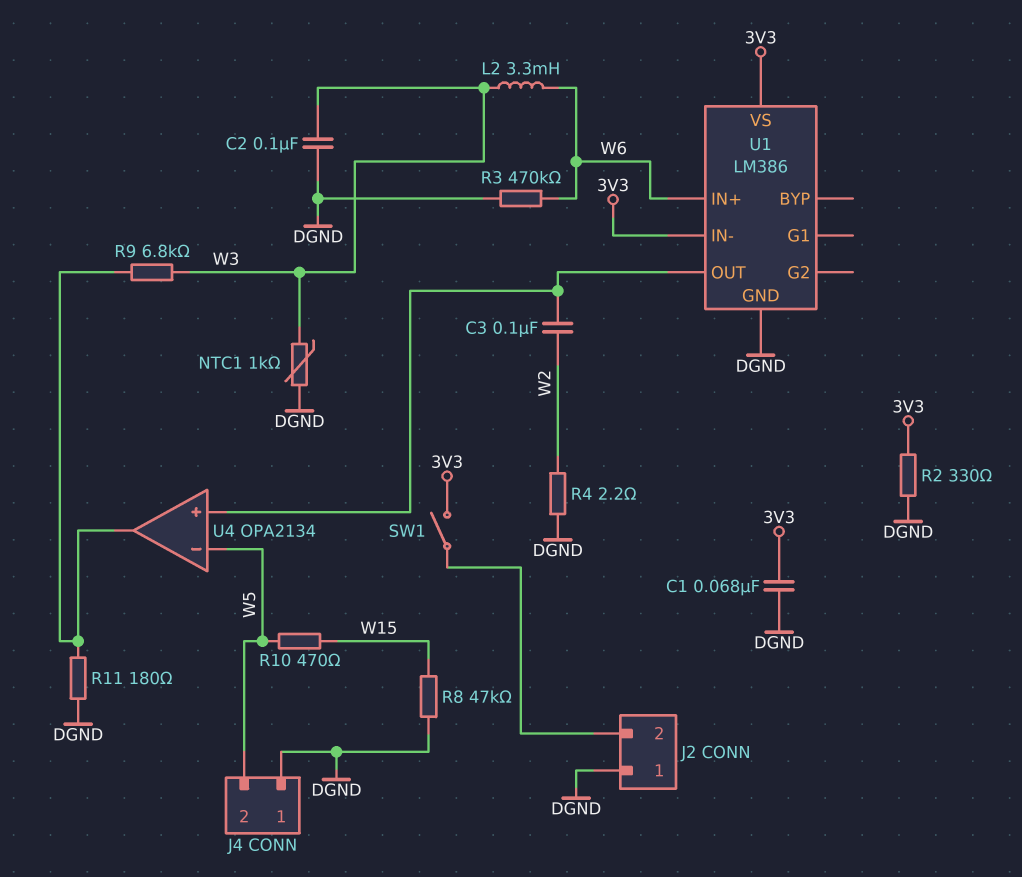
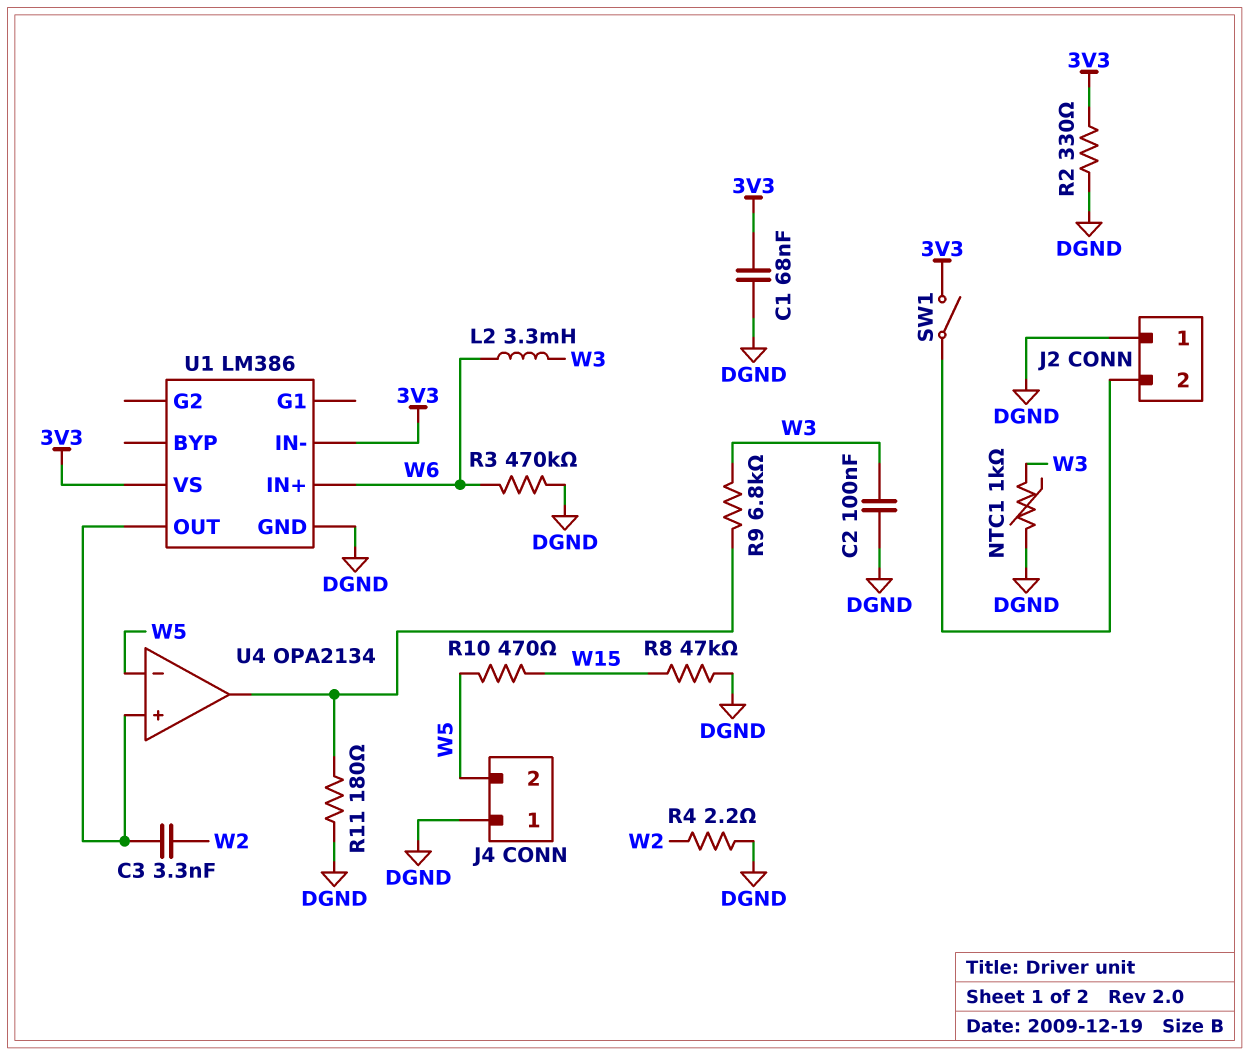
C3: 100nF (U1/OUT, W2) -> 3.3nF (U1/OUT, W2)

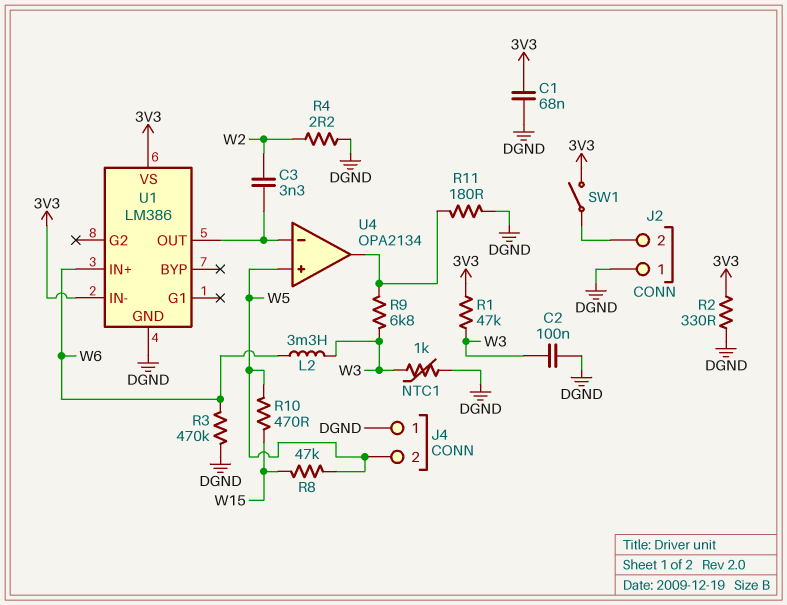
R1: none -> 47k (3V3, W3)
R8: 47k (DGND, W15) -> 47k (W5, W15)
U4 pin in+: U1/OUT -> W5
U4 pin in-: W5 -> U1/OUT

